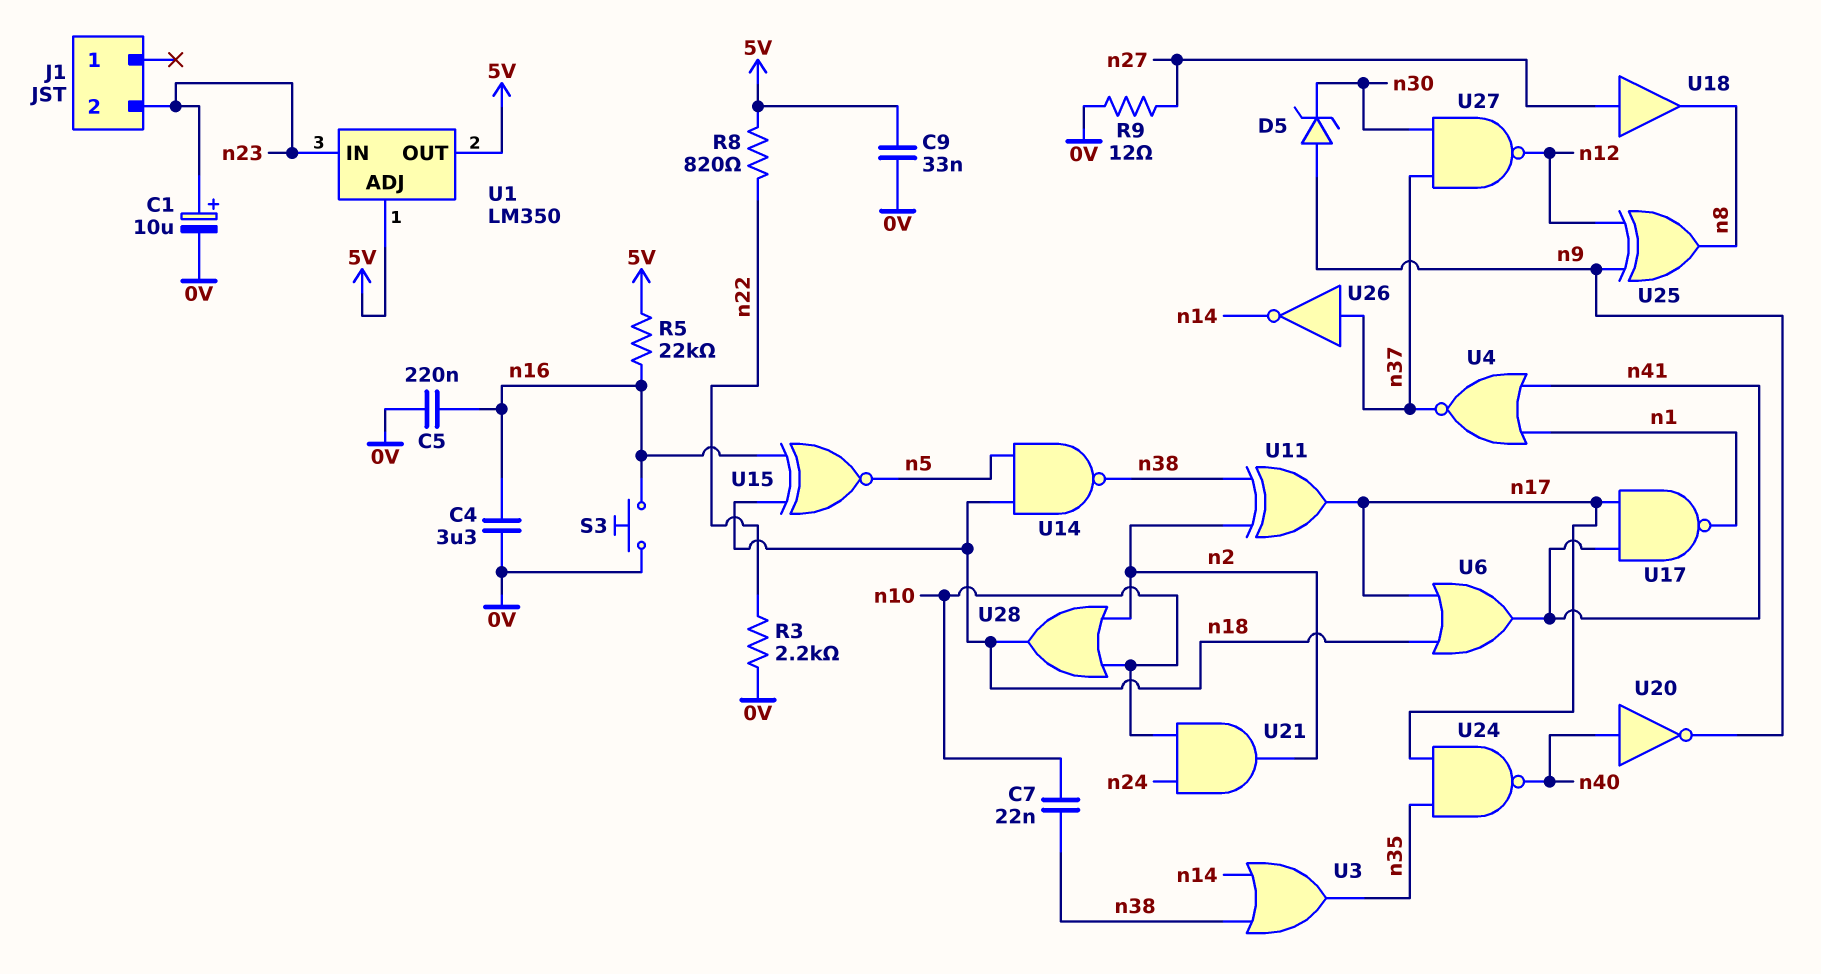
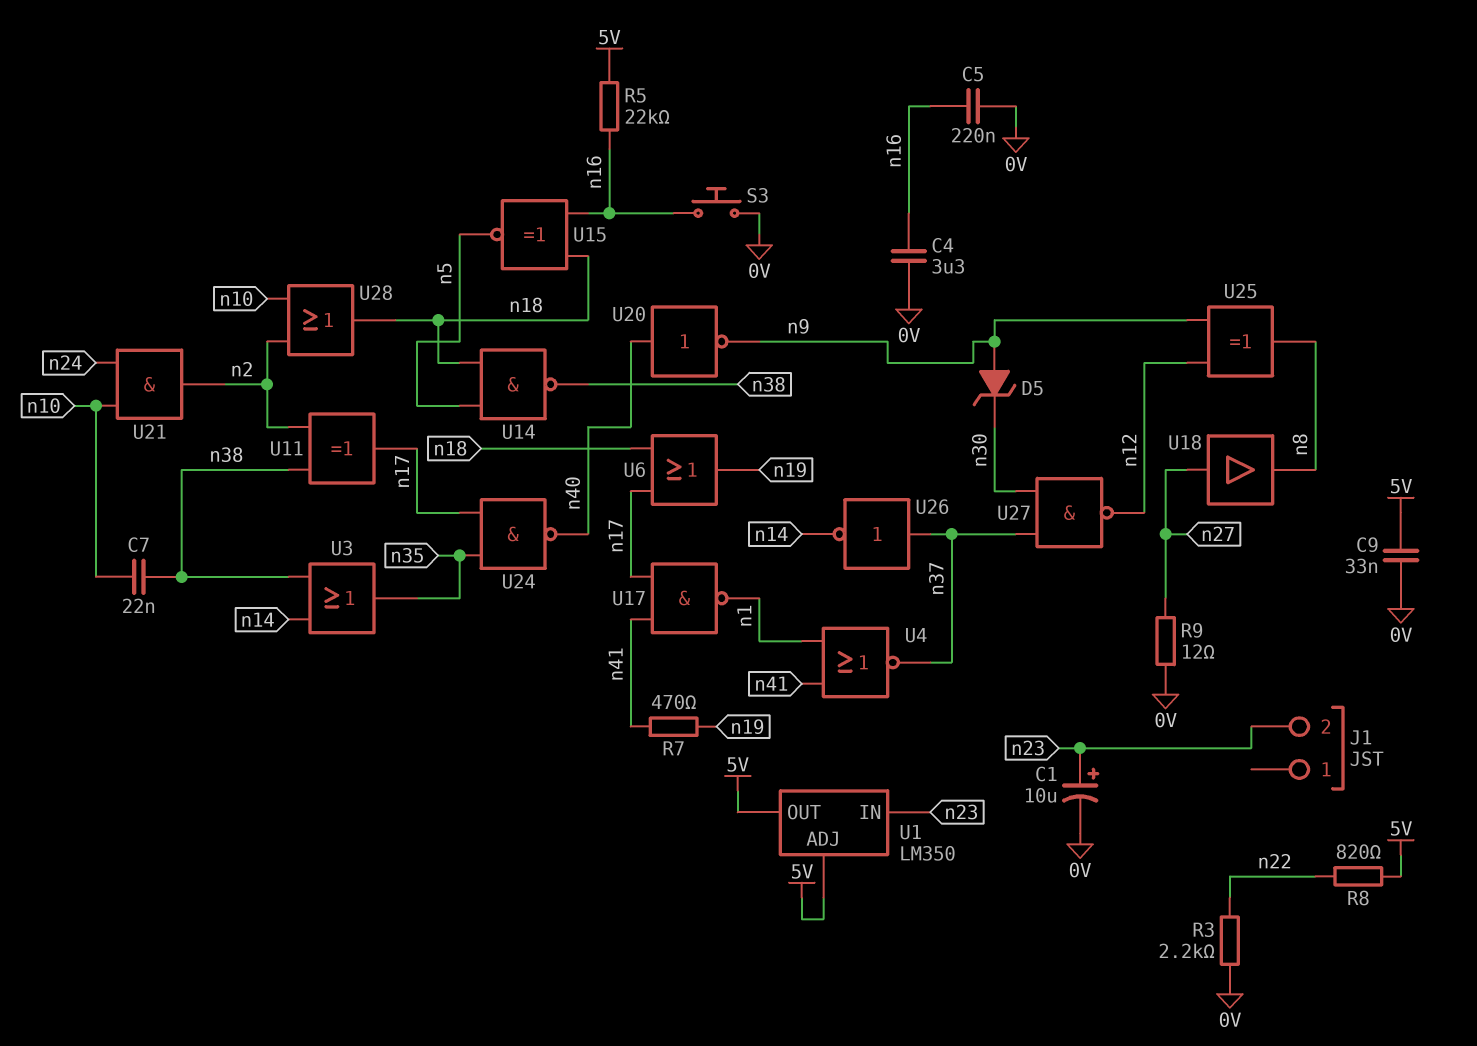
R7: none -> 470 (n19, n41)
U6: OR (in n17, in n18, out n41) -> OR (in n17, in n18, out n19)

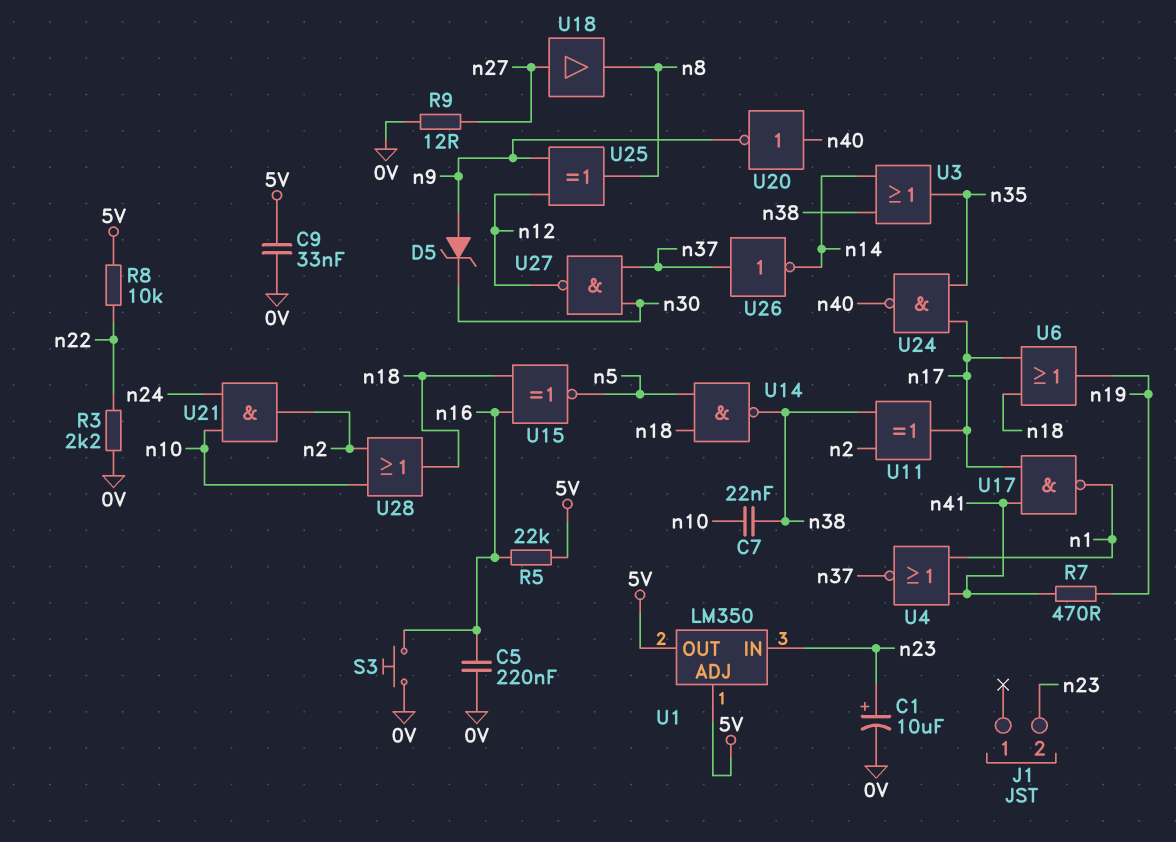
C4: 3.3uF (0V, n16) -> none
R8: 820 (5V, n22) -> 10k (5V, n22)

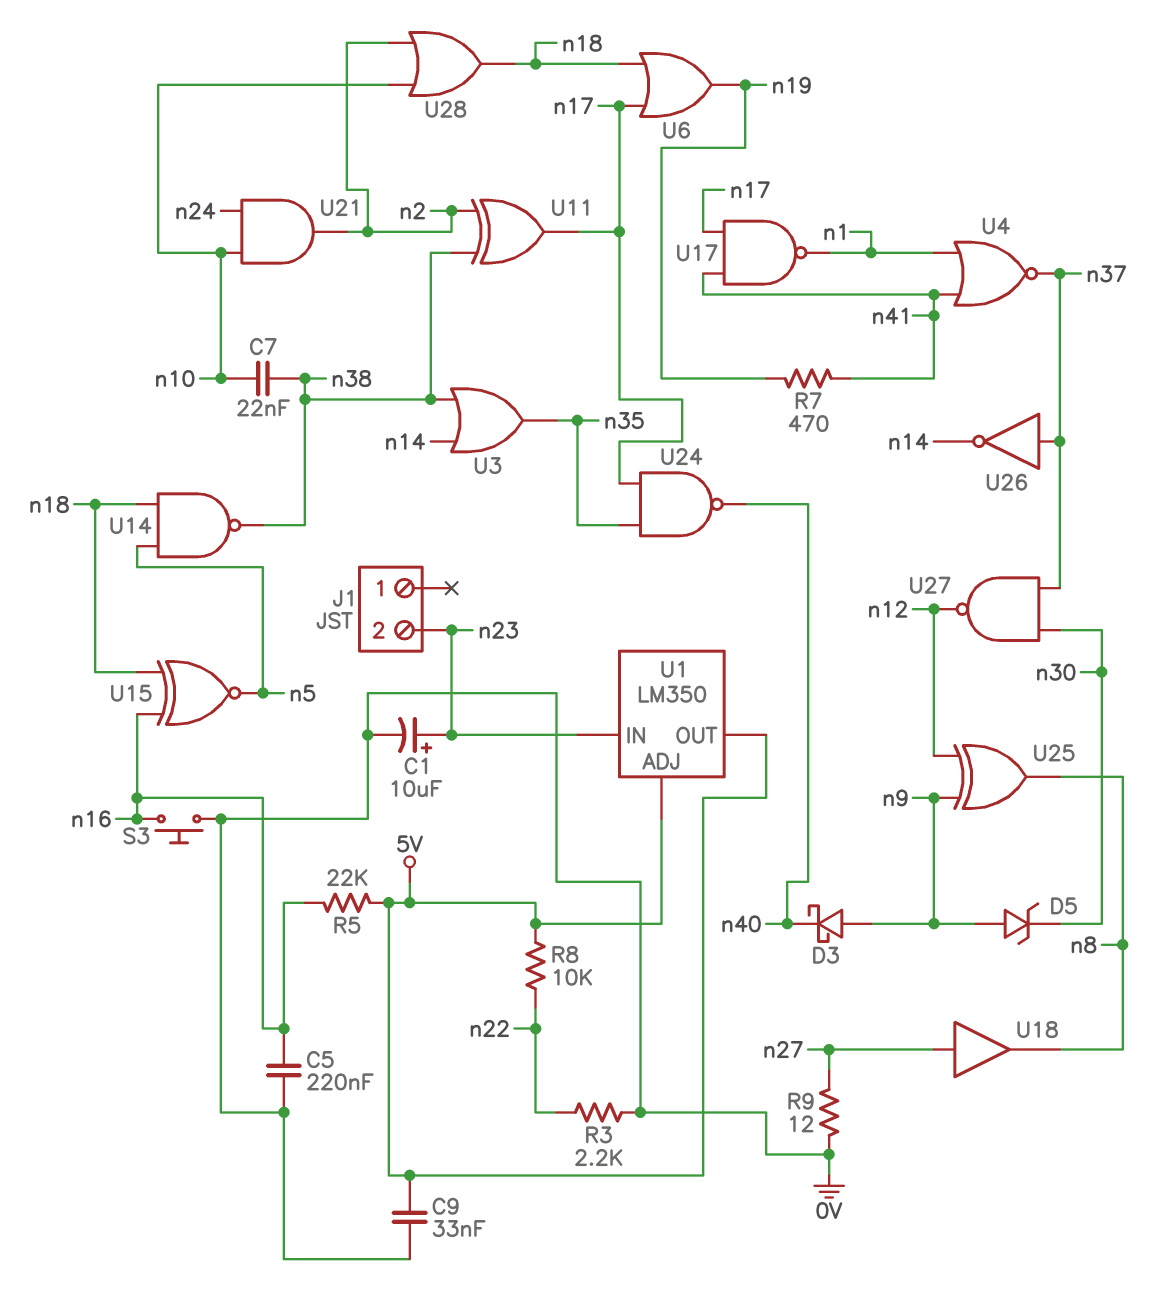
D3: none -> schottky (A n9, K n40)
U20: NOT (in n40, out n9) -> none

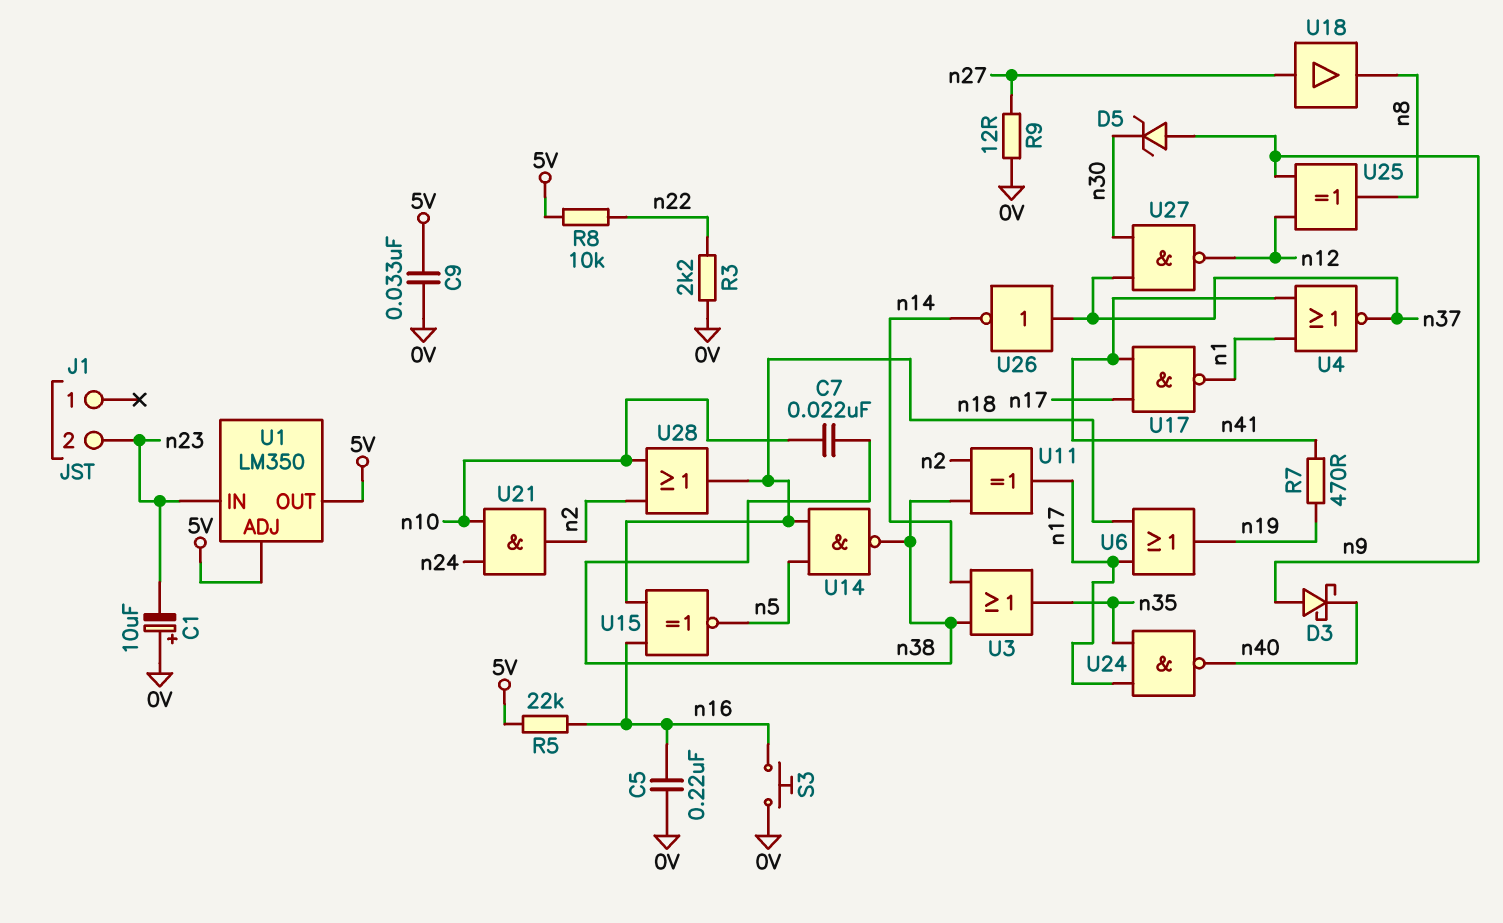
C1: 10uF (plus n23, minus 0V) -> 10uF (plus 0V, minus n23)

